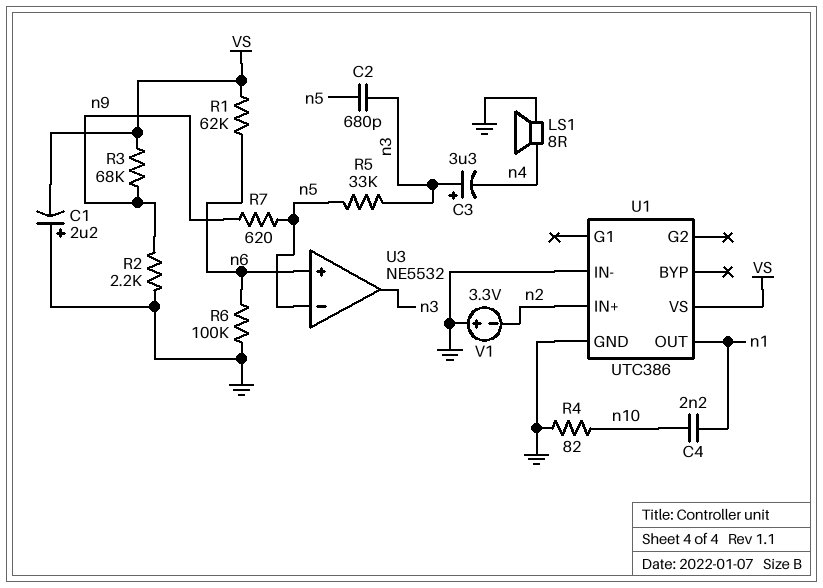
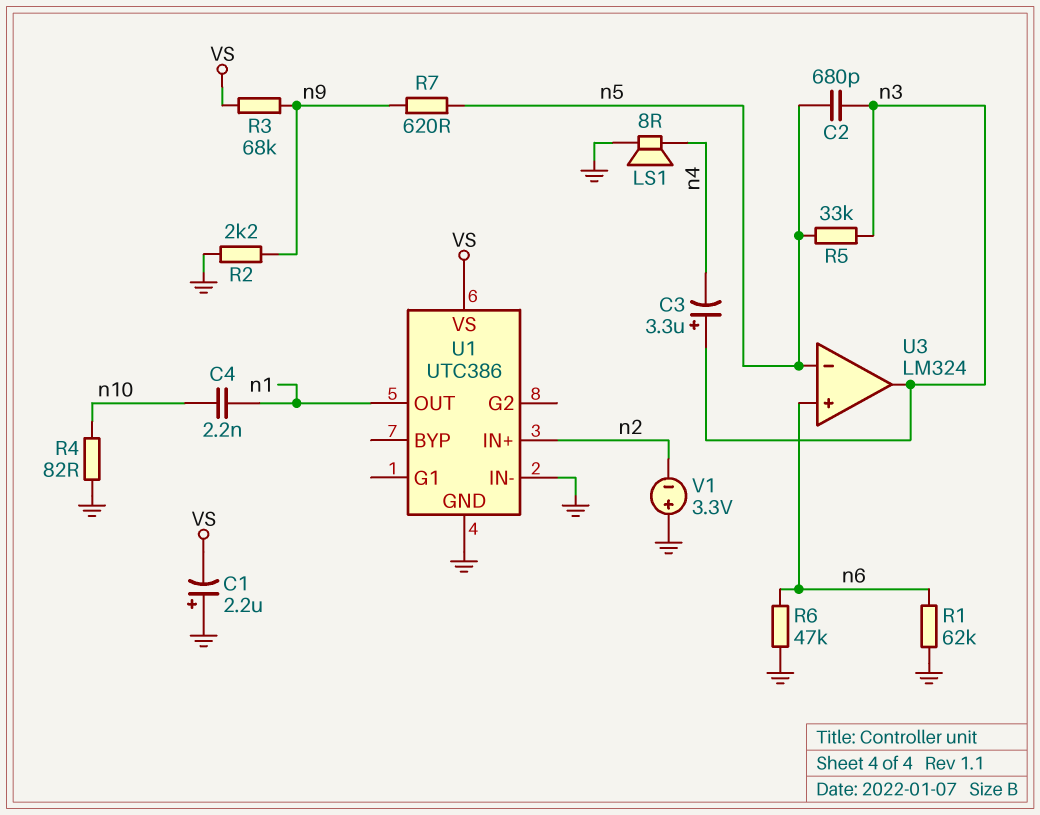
R1: 62k (VS, n6) -> 62k (GND, n6)
R6: 100k (GND, n6) -> 47k (GND, n6)
U3: NE5532 -> LM324

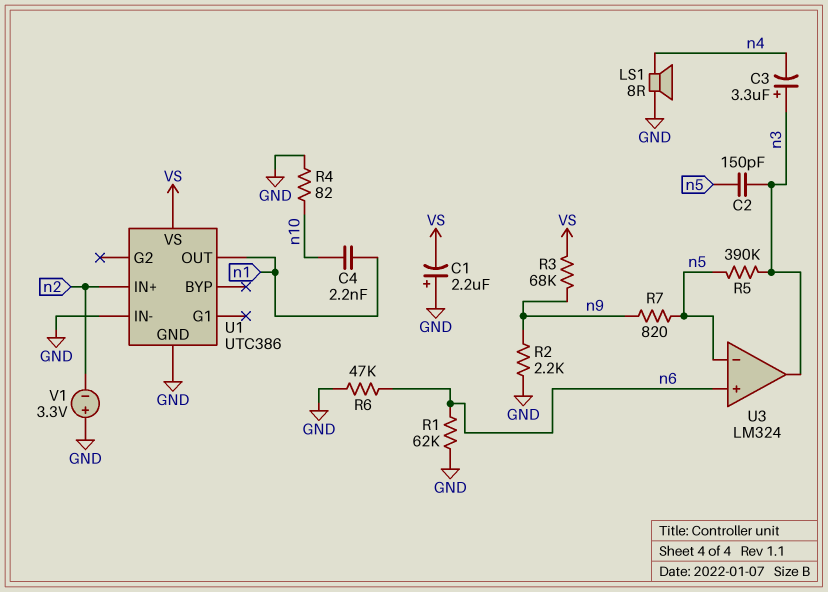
C2: 680pF (n3, n5) -> 150pF (n3, n5)
R5: 33k (n3, n5) -> 390k (n3, n5)
R7: 620 (n5, n9) -> 820 (n5, n9)

